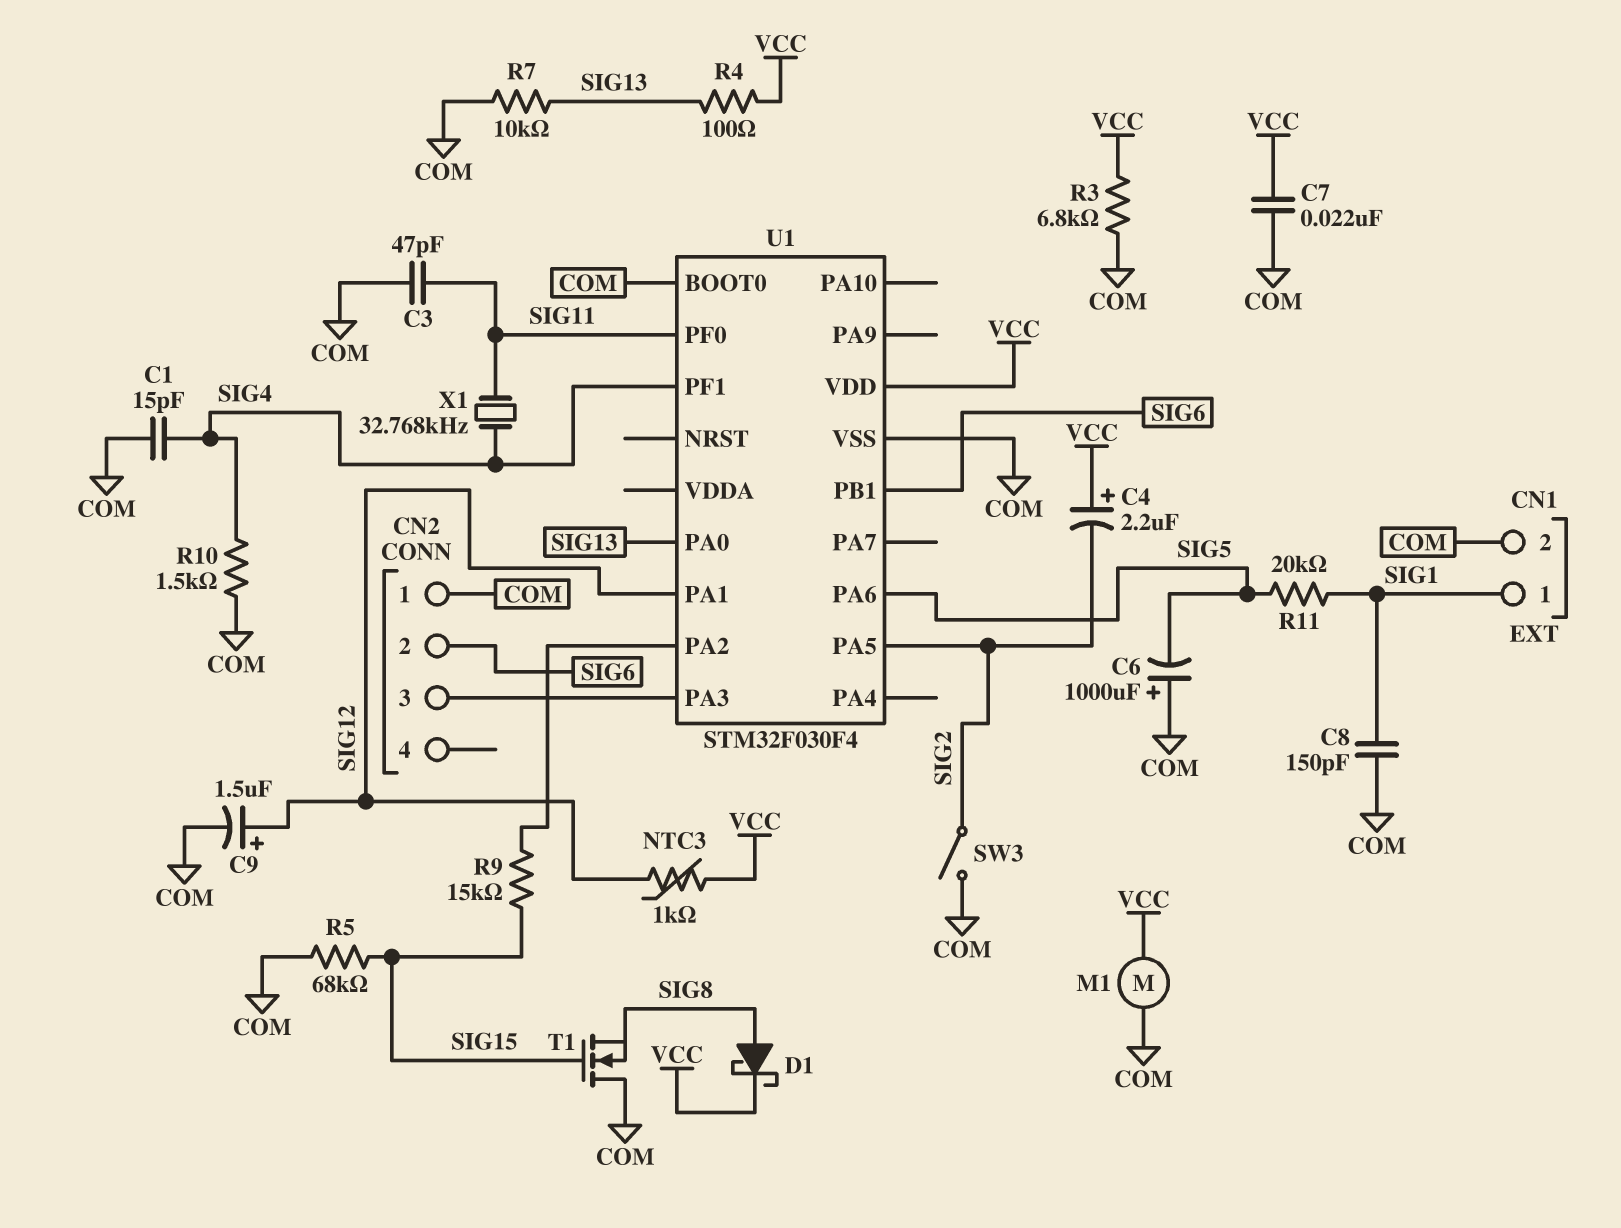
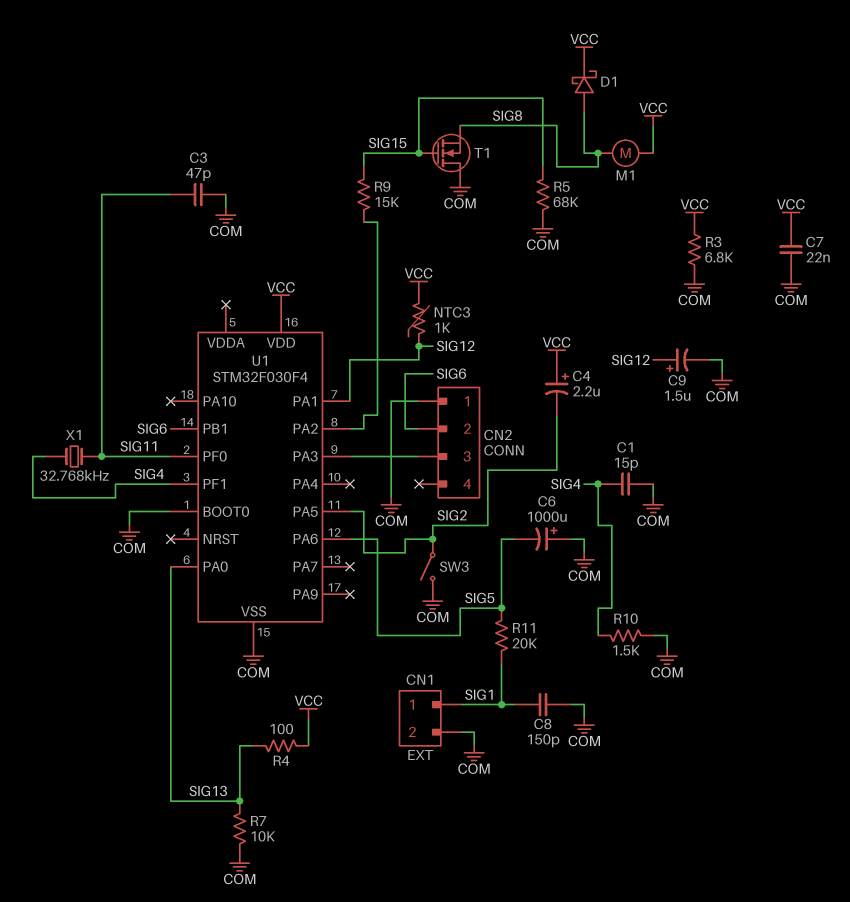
M1: motor (COM, VCC) -> motor (SIG8, VCC)

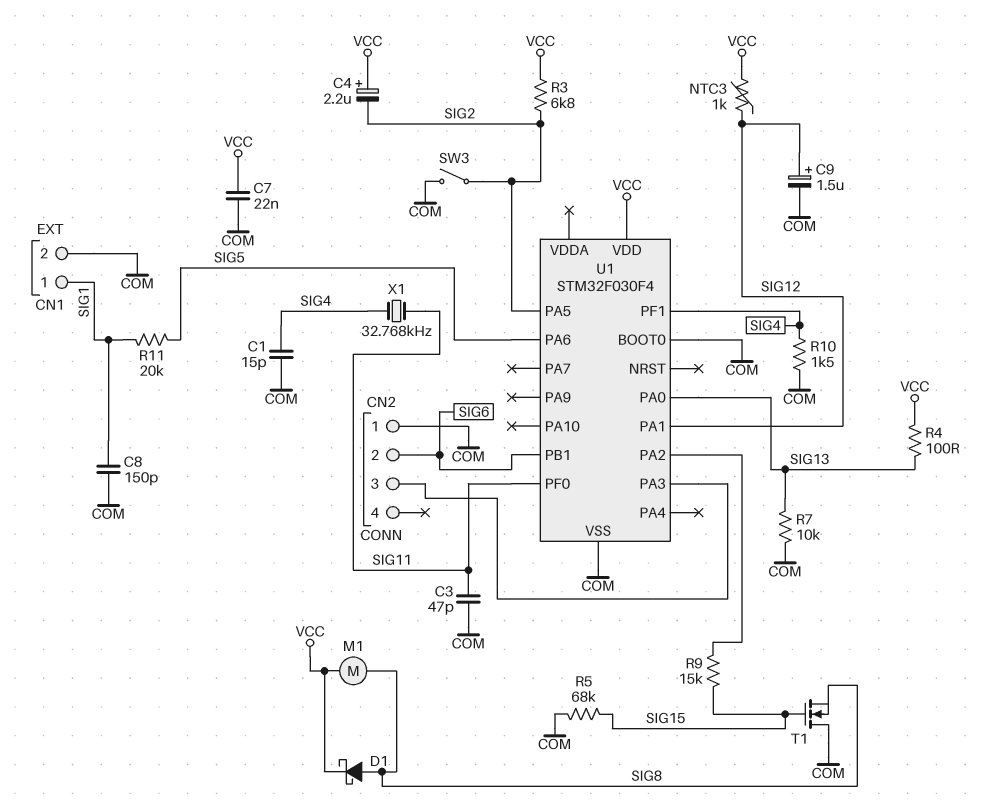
C6: 1000uF (plus COM, minus SIG5) -> none
R3: 6.8k (COM, VCC) -> 6.8k (SIG2, VCC)

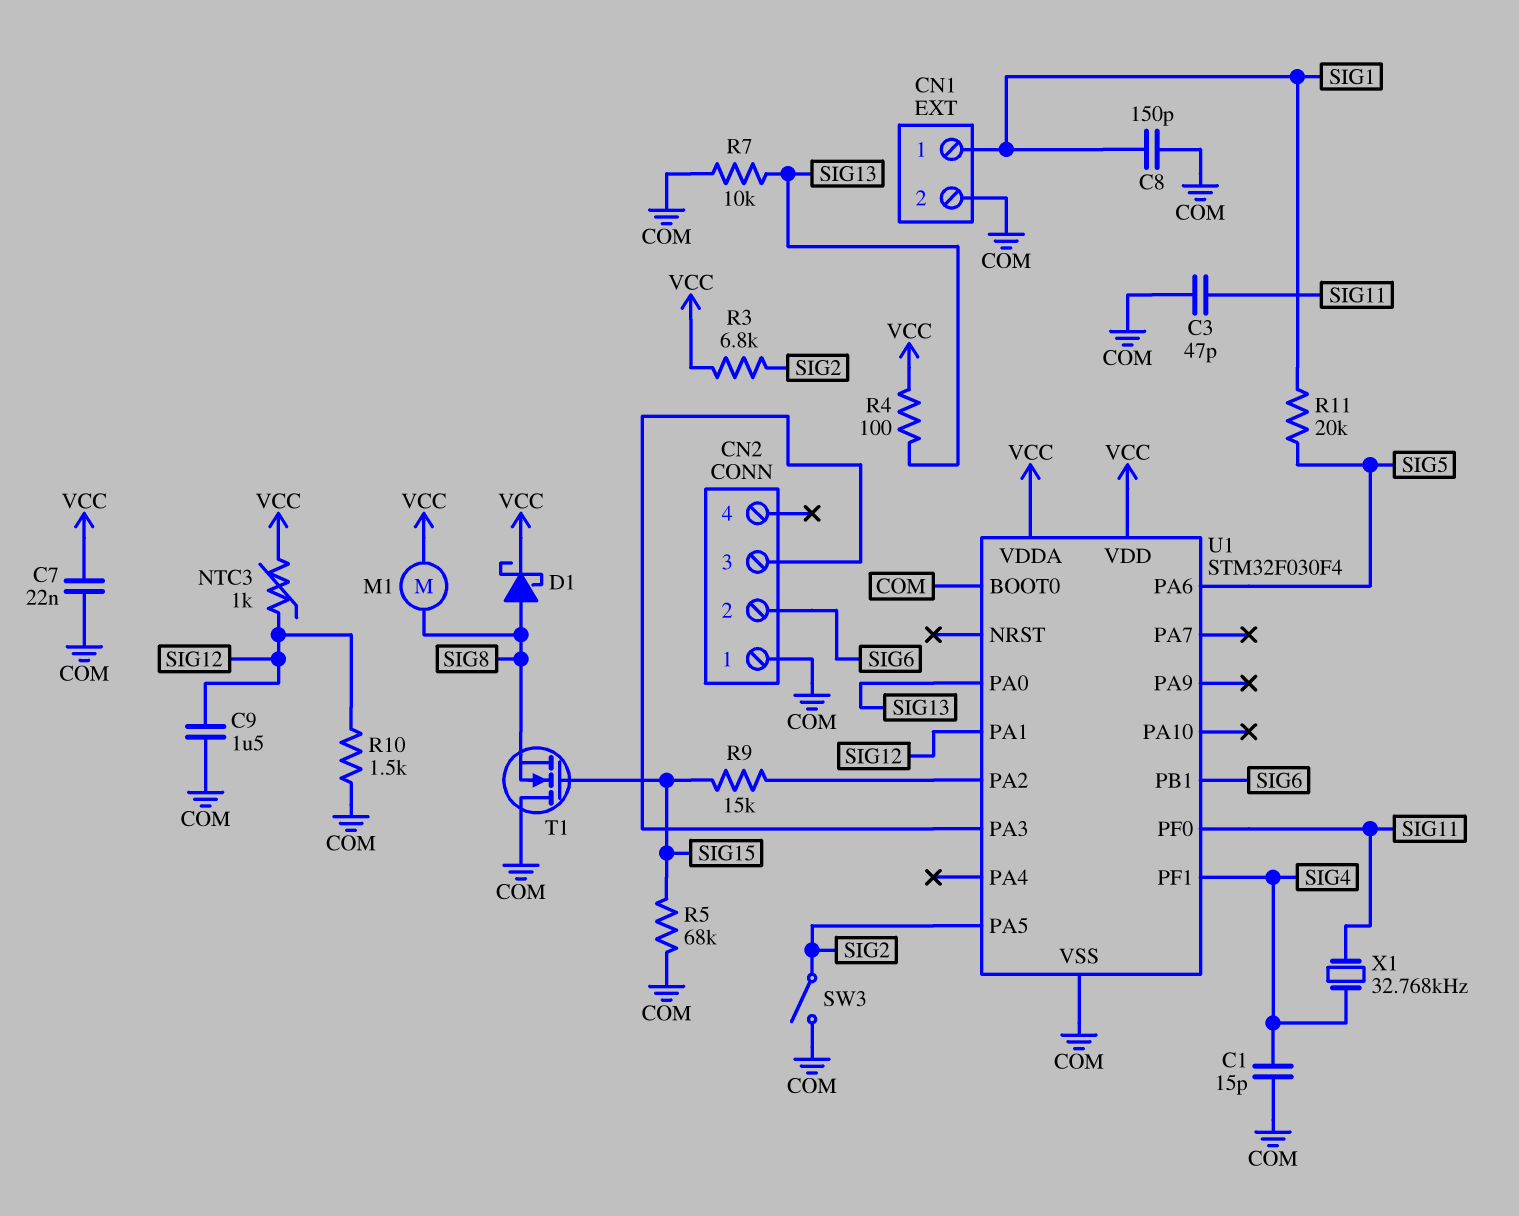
C4: 2.2uF (plus VCC, minus SIG2) -> none
C9: 1.5uF (plus SIG12, minus COM) -> 1.5uF (COM, SIG12)
R10: 1.5k (COM, SIG4) -> 1.5k (COM, SIG12)
U1 pin VDDA: none -> VCC

